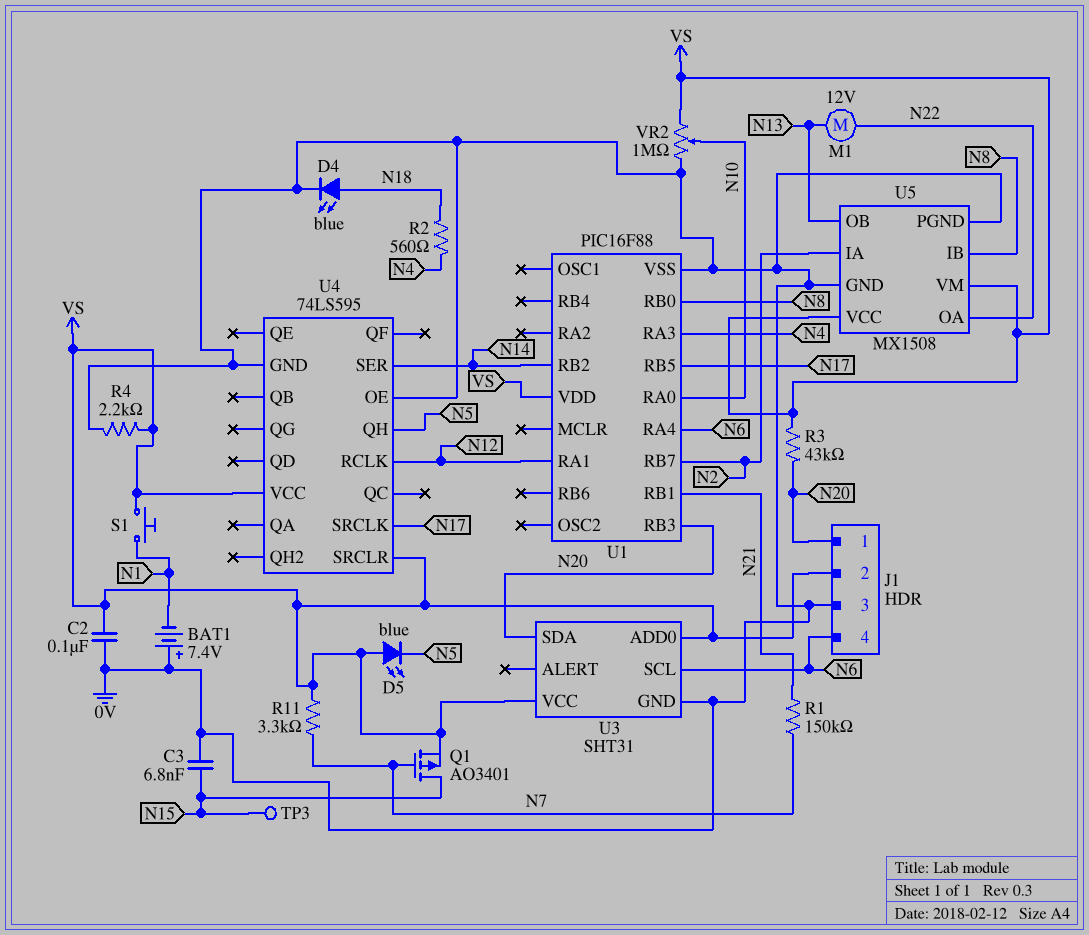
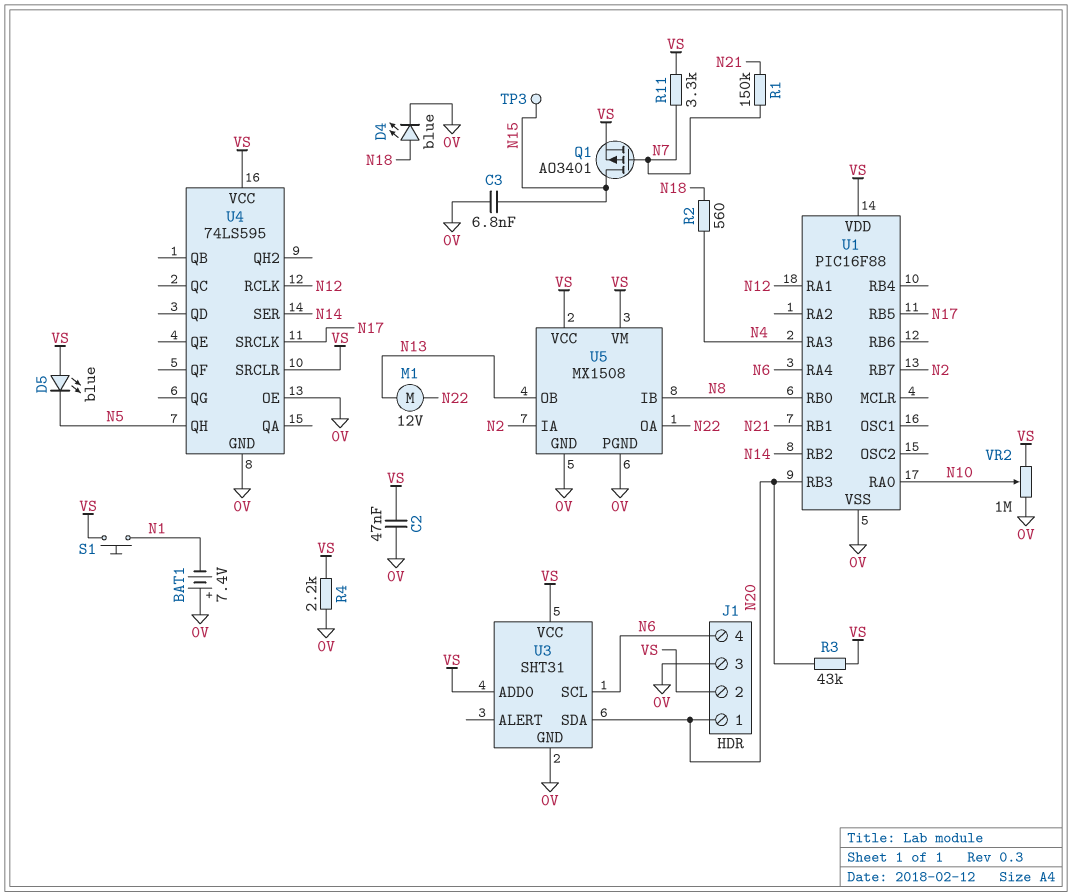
C2: 100nF (0V, VS) -> 47nF (0V, VS)

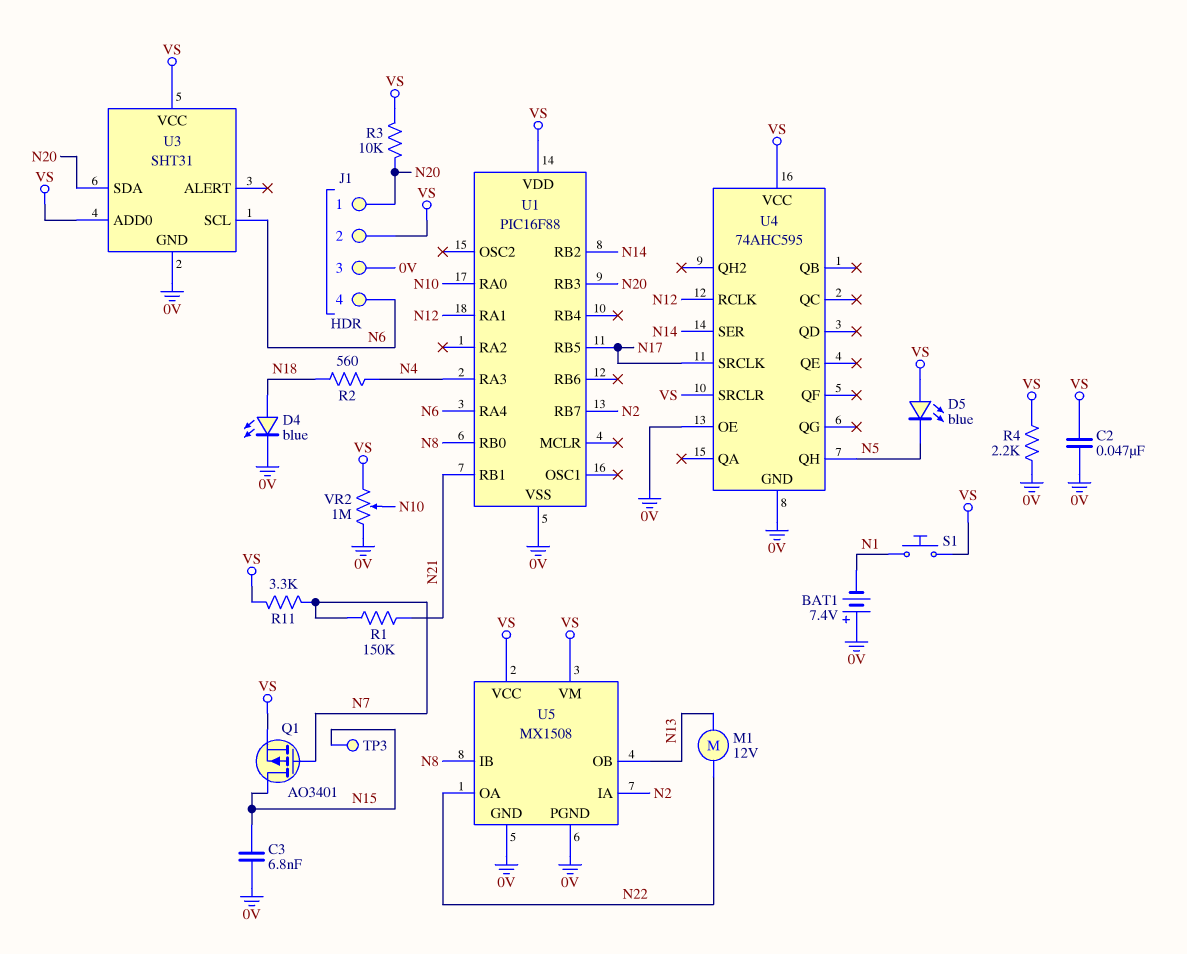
R3: 43k (N20, VS) -> 10k (N20, VS)
U4: 74LS595 -> 74AHC595

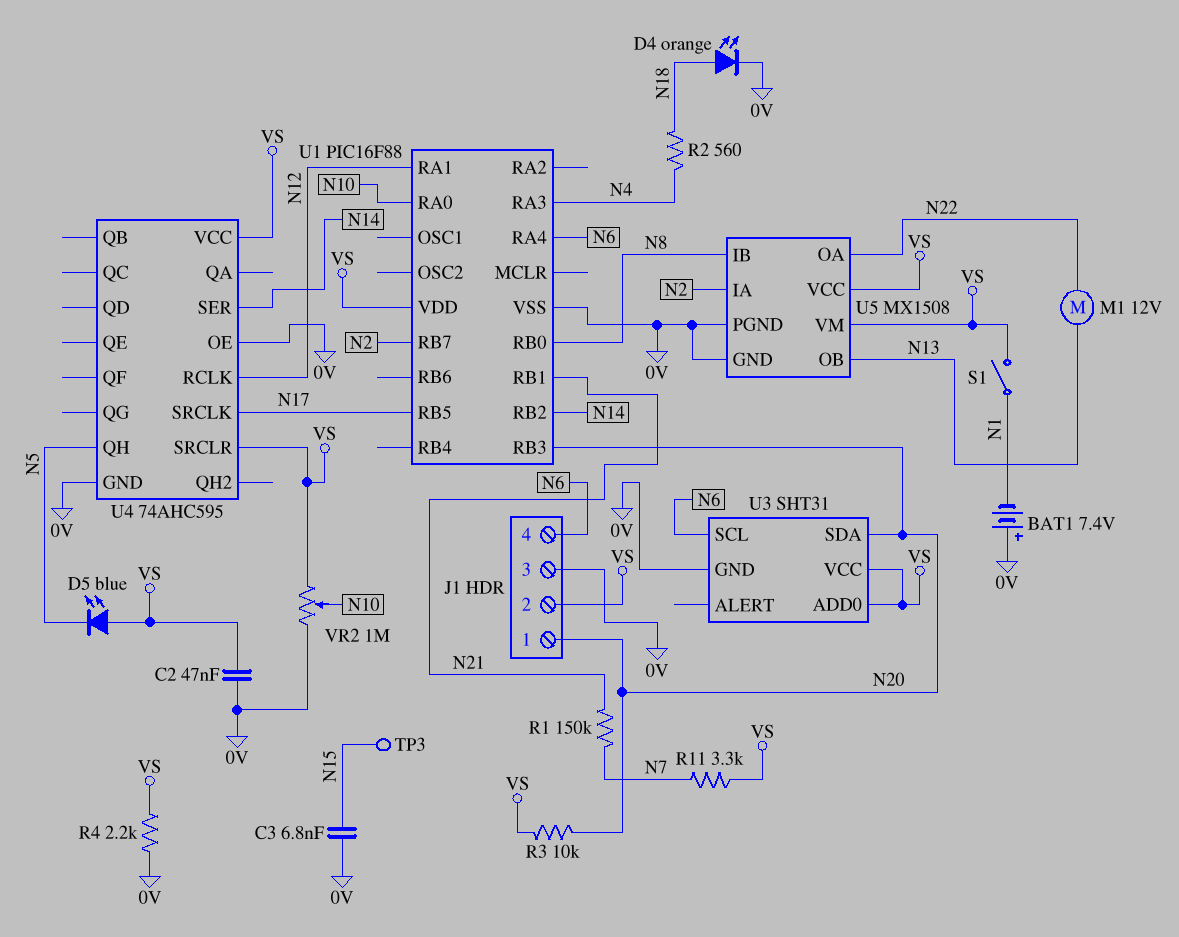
D4: LED blue (A N18, K 0V) -> LED orange (A N18, K 0V)
Q1: PMOS AO3401 (G N7, D N15, S VS) -> none
S1: button (N1, VS) -> switch (N1, VS)

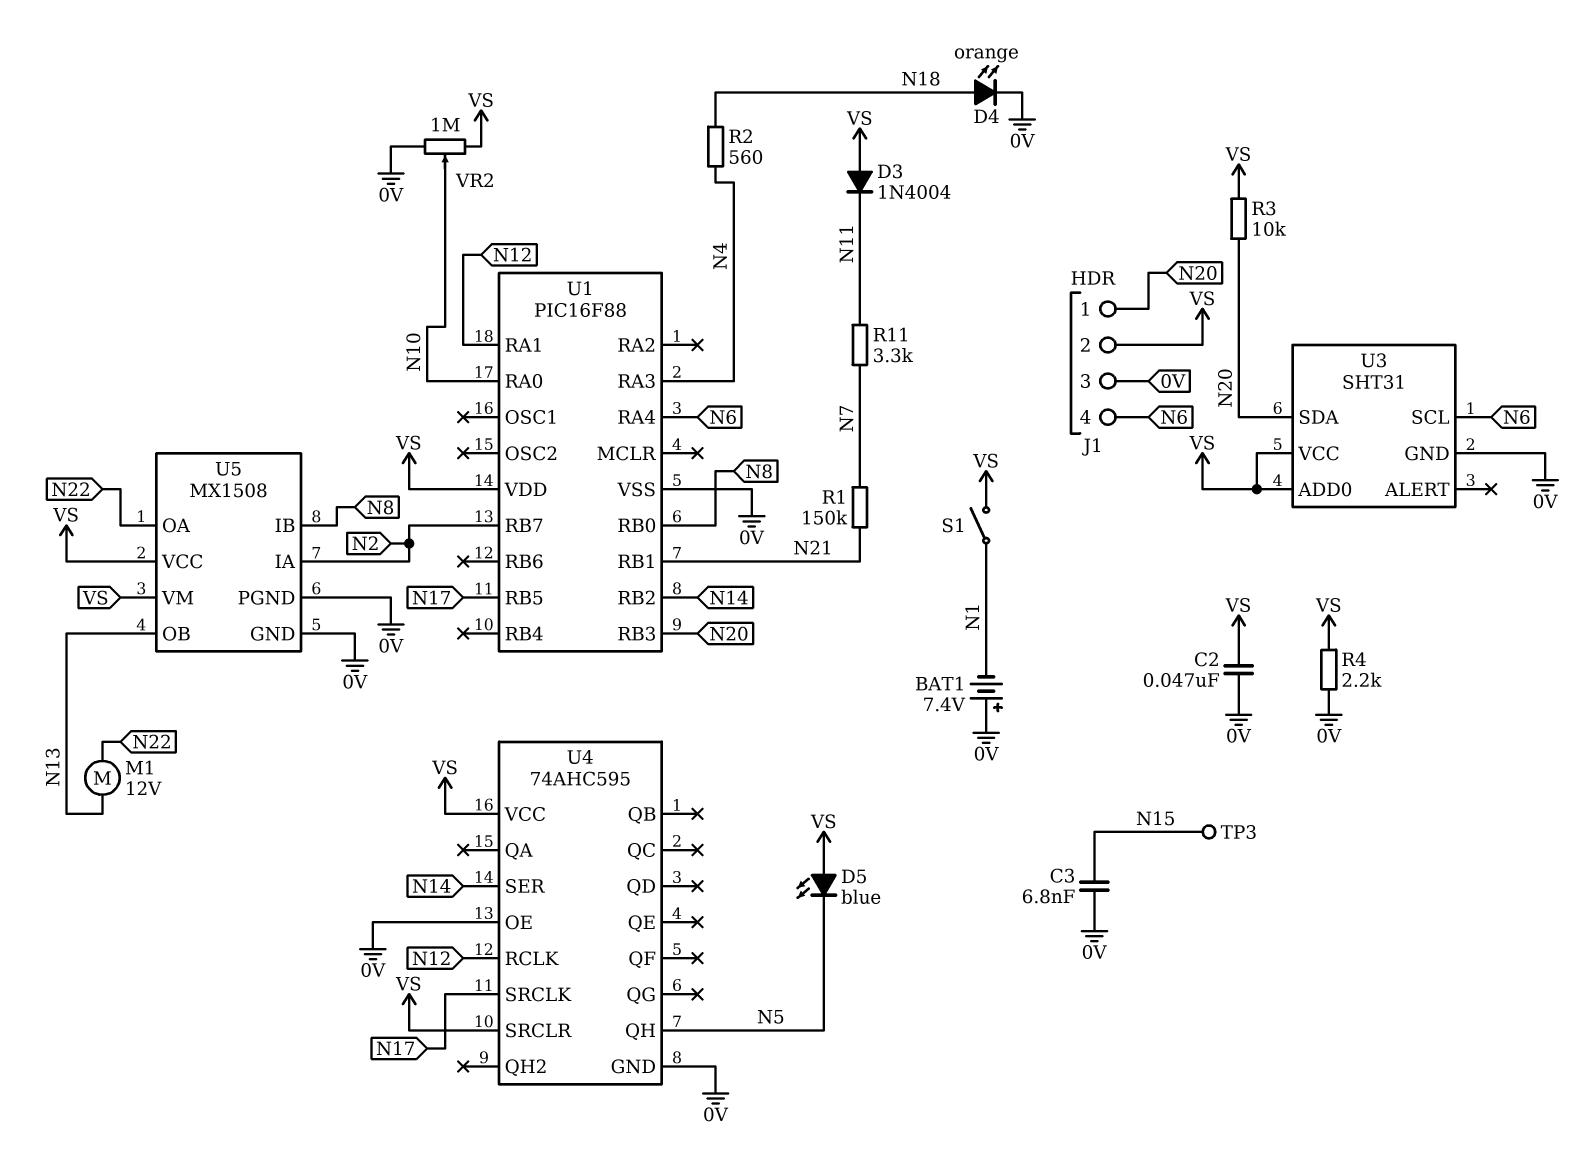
D3: none -> diode 1N4004 (A VS, K N11)
R11: 3.3k (N7, VS) -> 3.3k (N7, N11)

